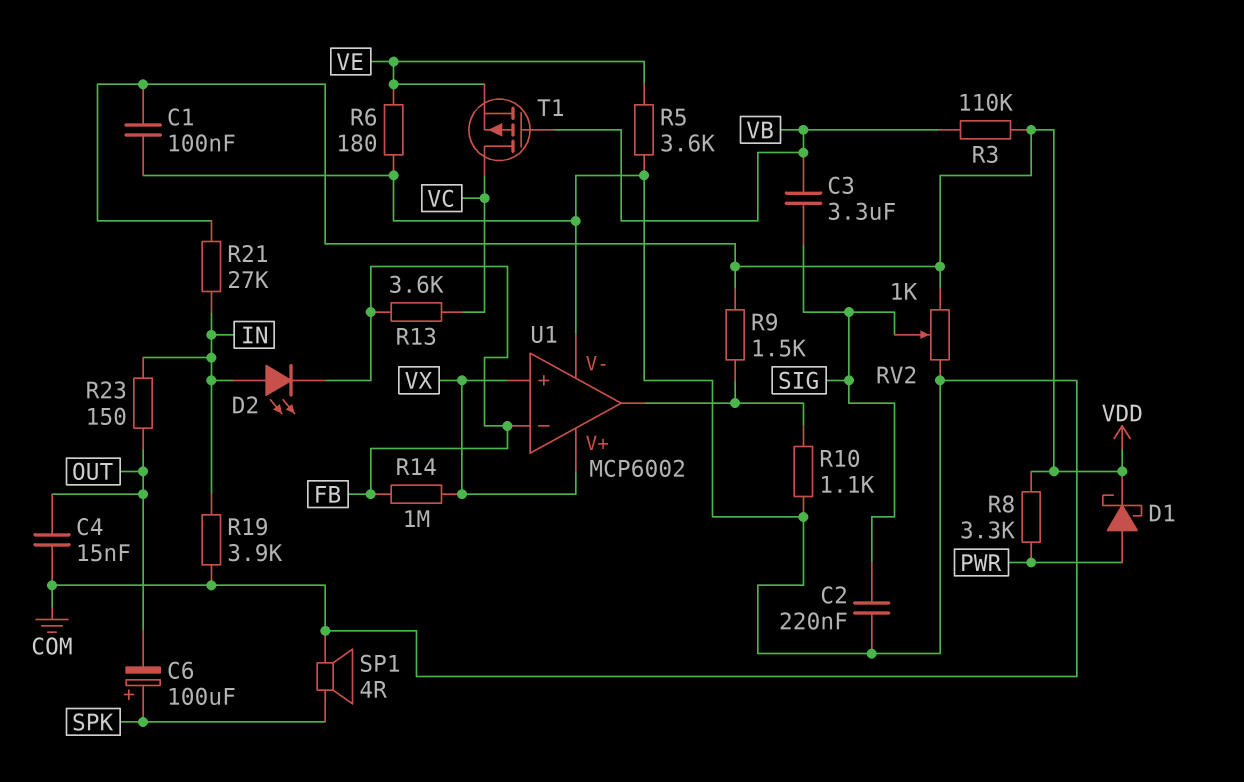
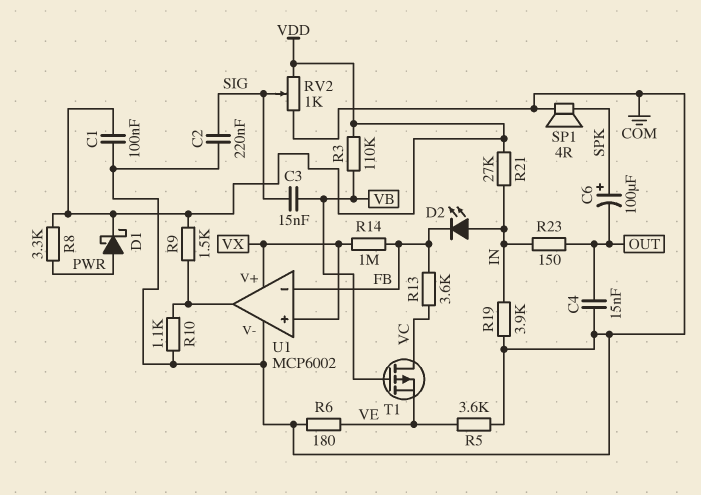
C3: 3.3uF (SIG, VB) -> 15nF (SIG, VB)

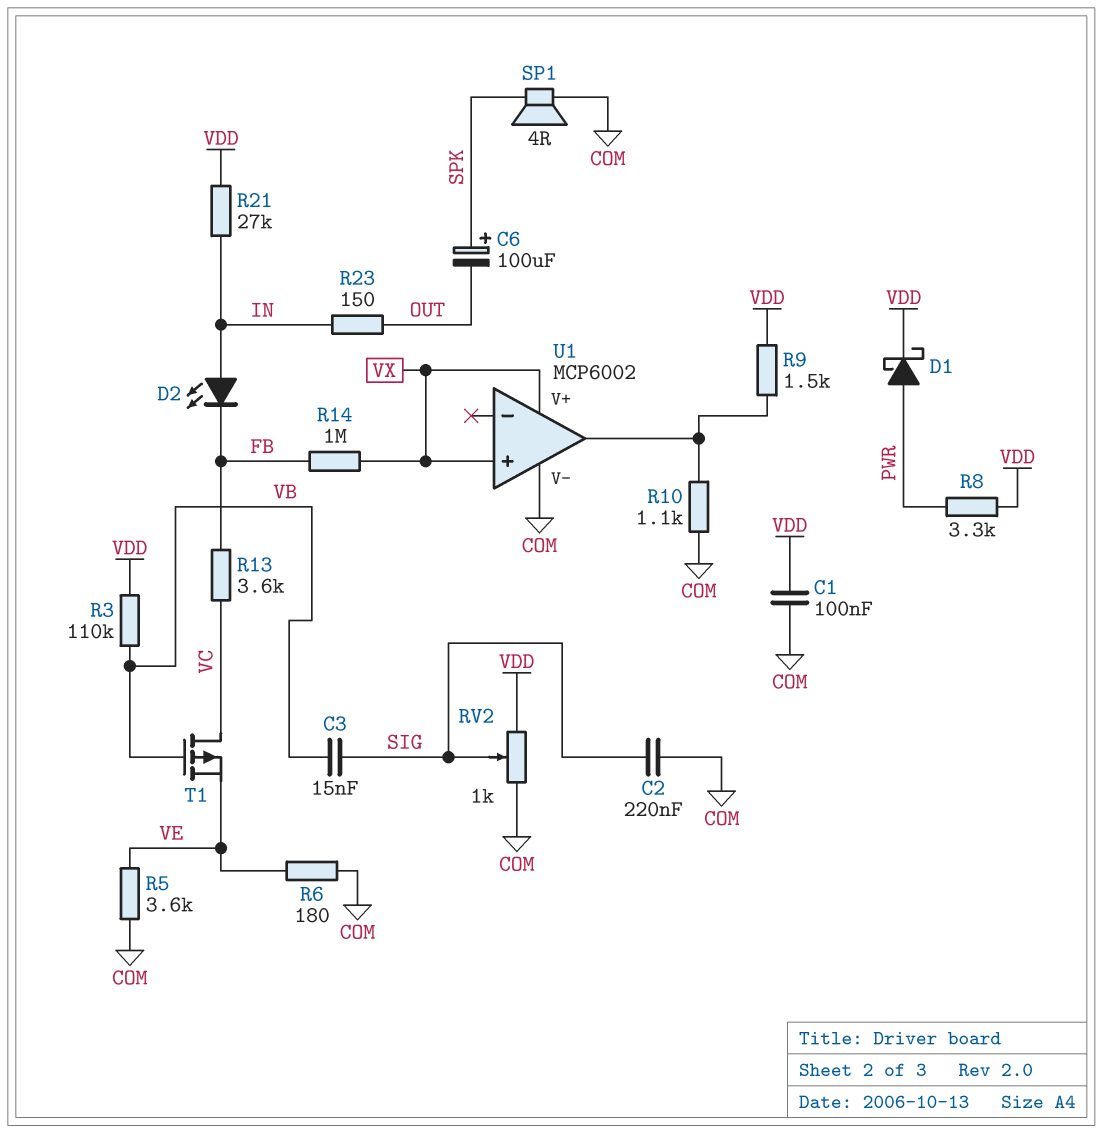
C4: 15nF (COM, OUT) -> none
R19: 3.9k (COM, IN) -> none
U1 pin in-: FB -> none

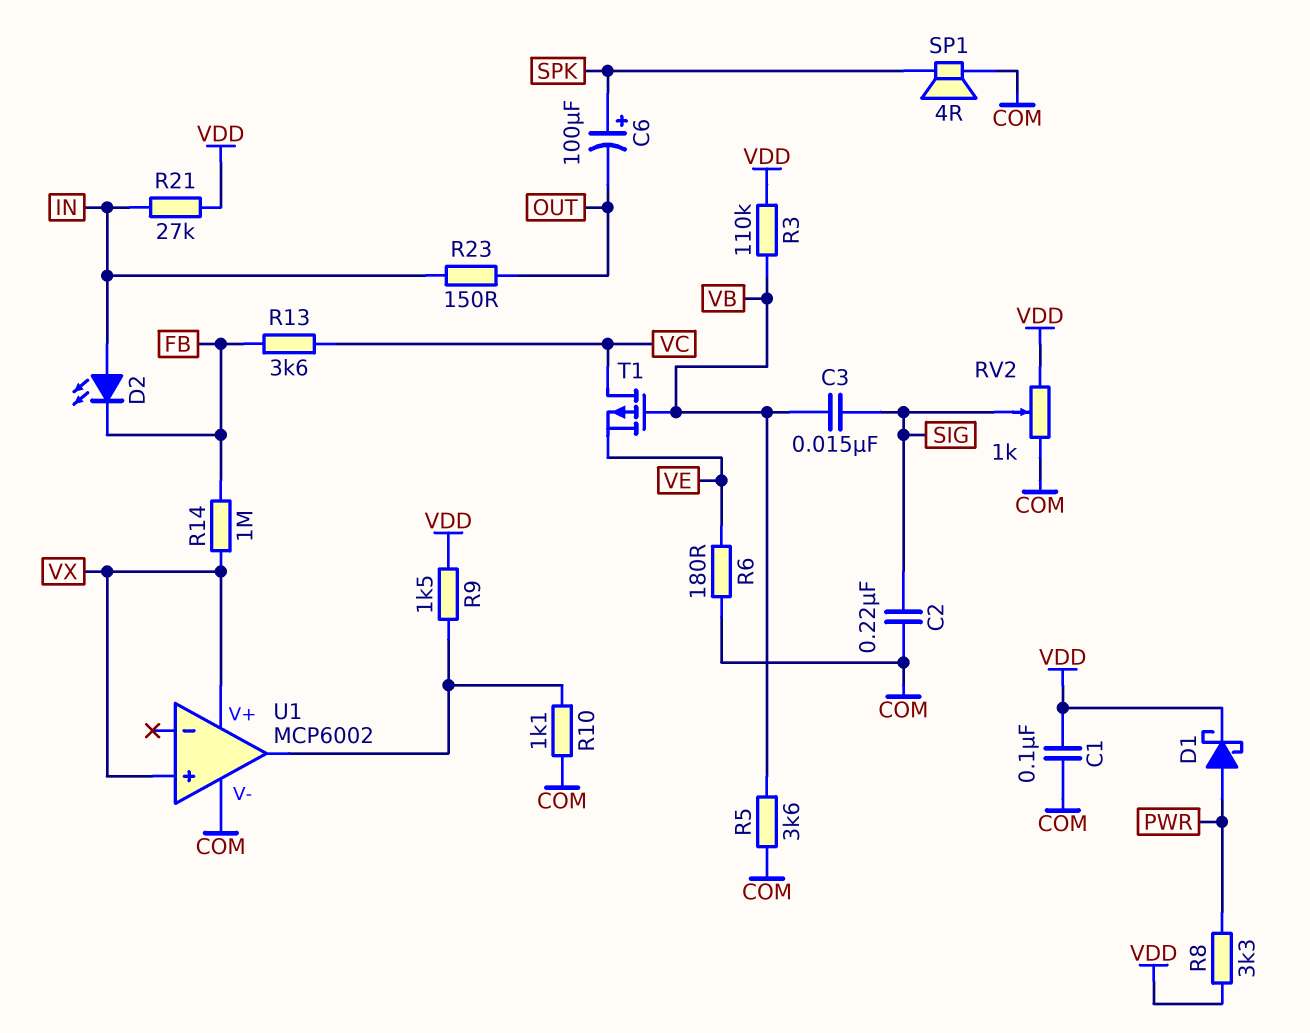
R5: 3.6k (COM, VE) -> 3.6k (COM, VB)

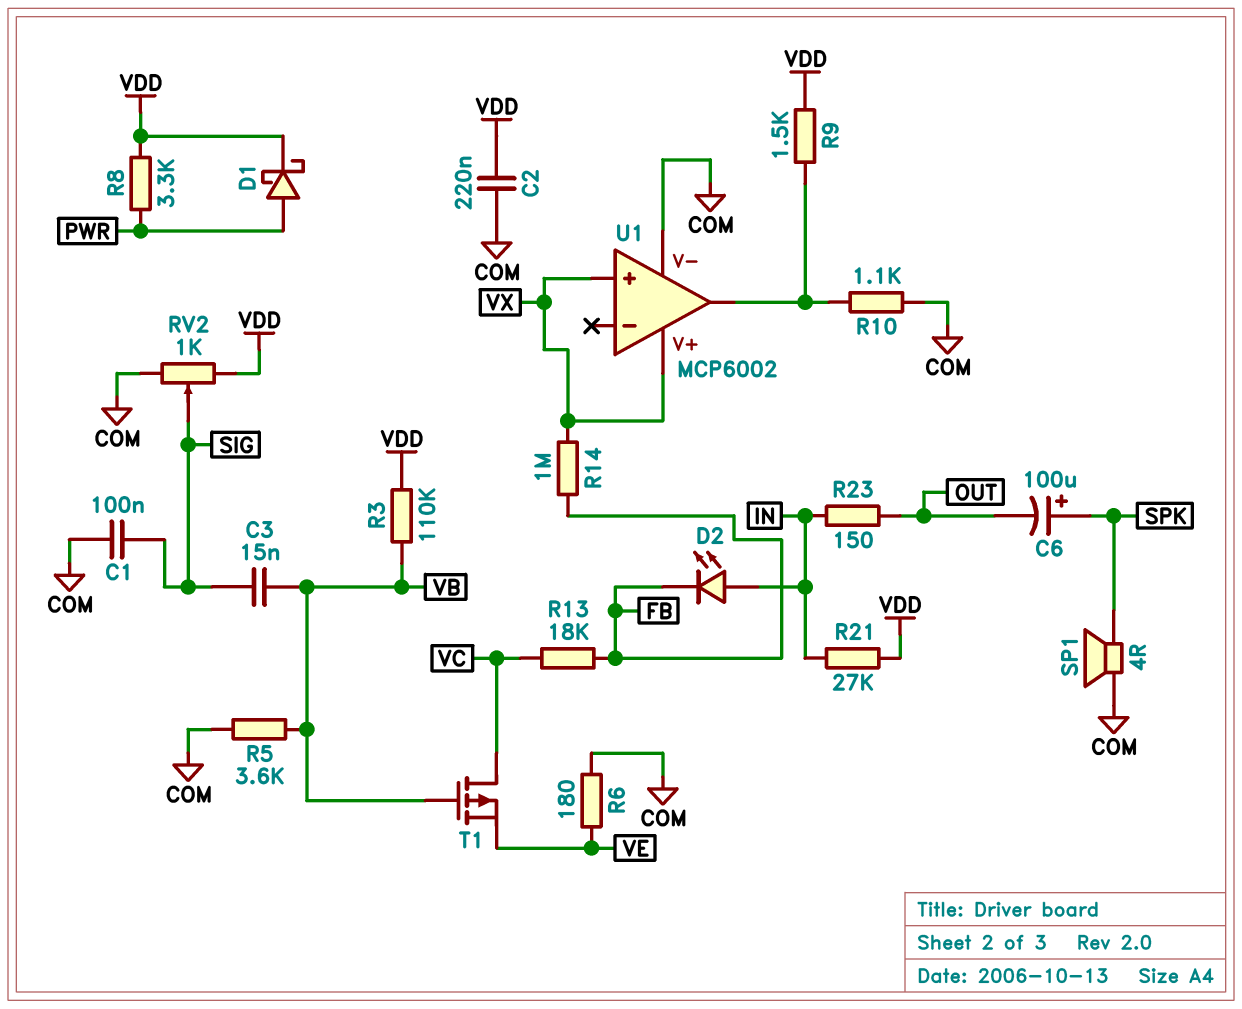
C1: 100nF (COM, VDD) -> 100nF (COM, SIG)
C2: 220nF (COM, SIG) -> 220nF (COM, VDD)
R13: 3.6k (FB, VC) -> 18k (FB, VC)

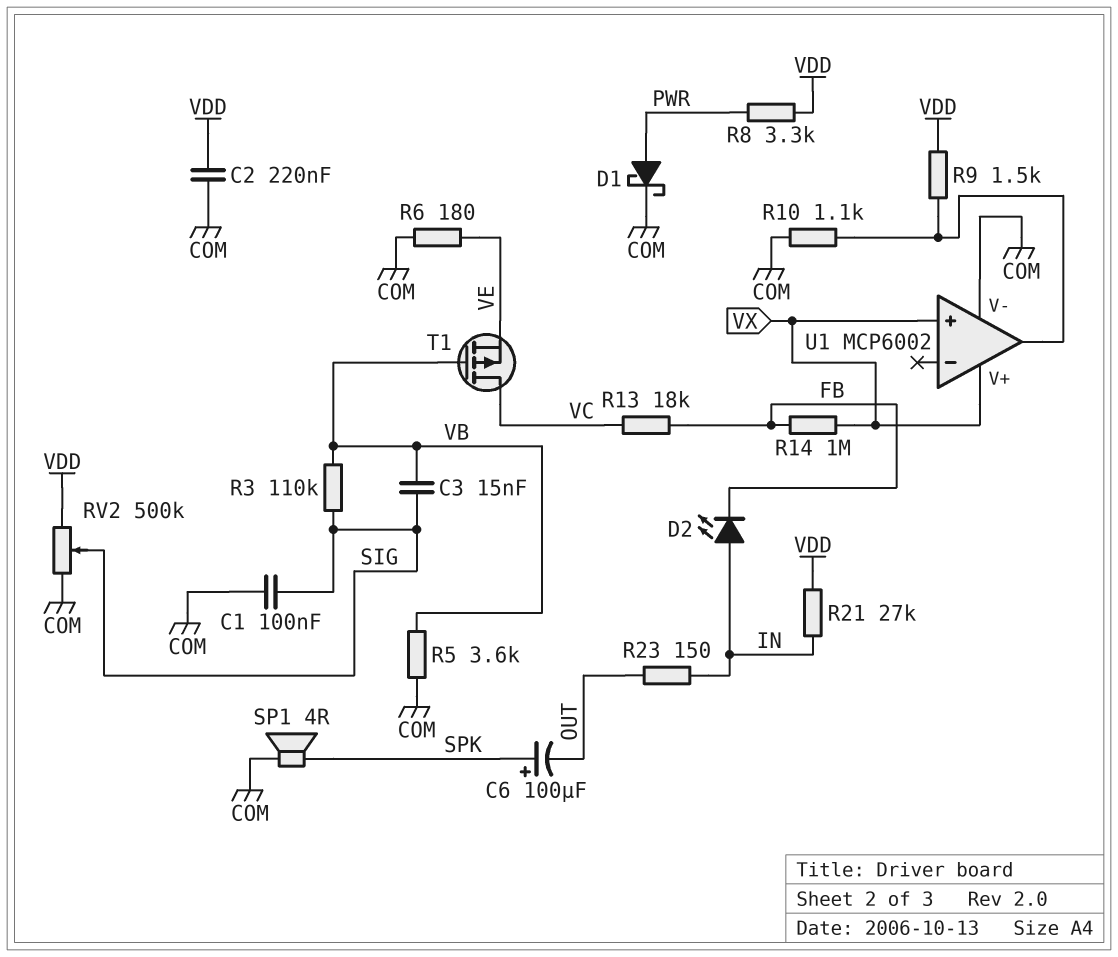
D1: schottky (A PWR, K VDD) -> schottky (A PWR, K COM)
R3: 110k (VB, VDD) -> 110k (SIG, VB)
RV2: 1k (COM, VDD, wiper SIG) -> 500k (COM, VDD, wiper SIG)

